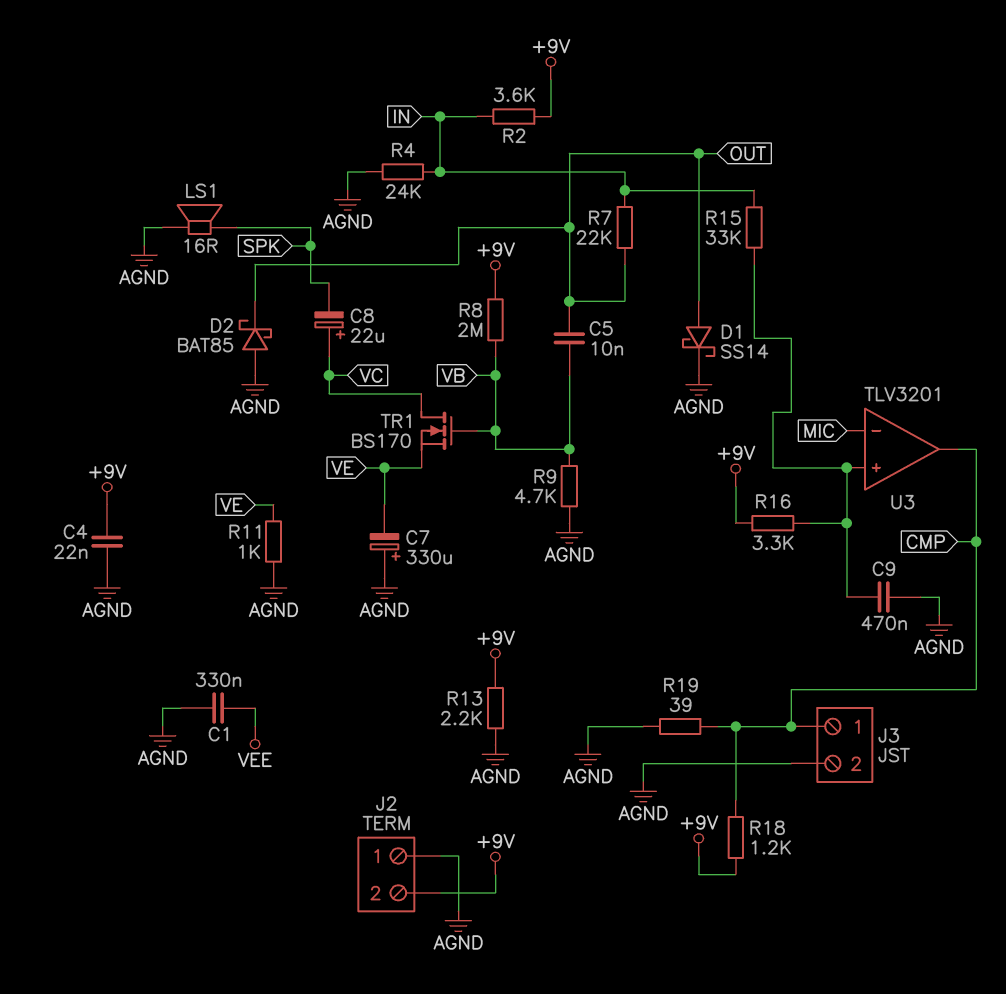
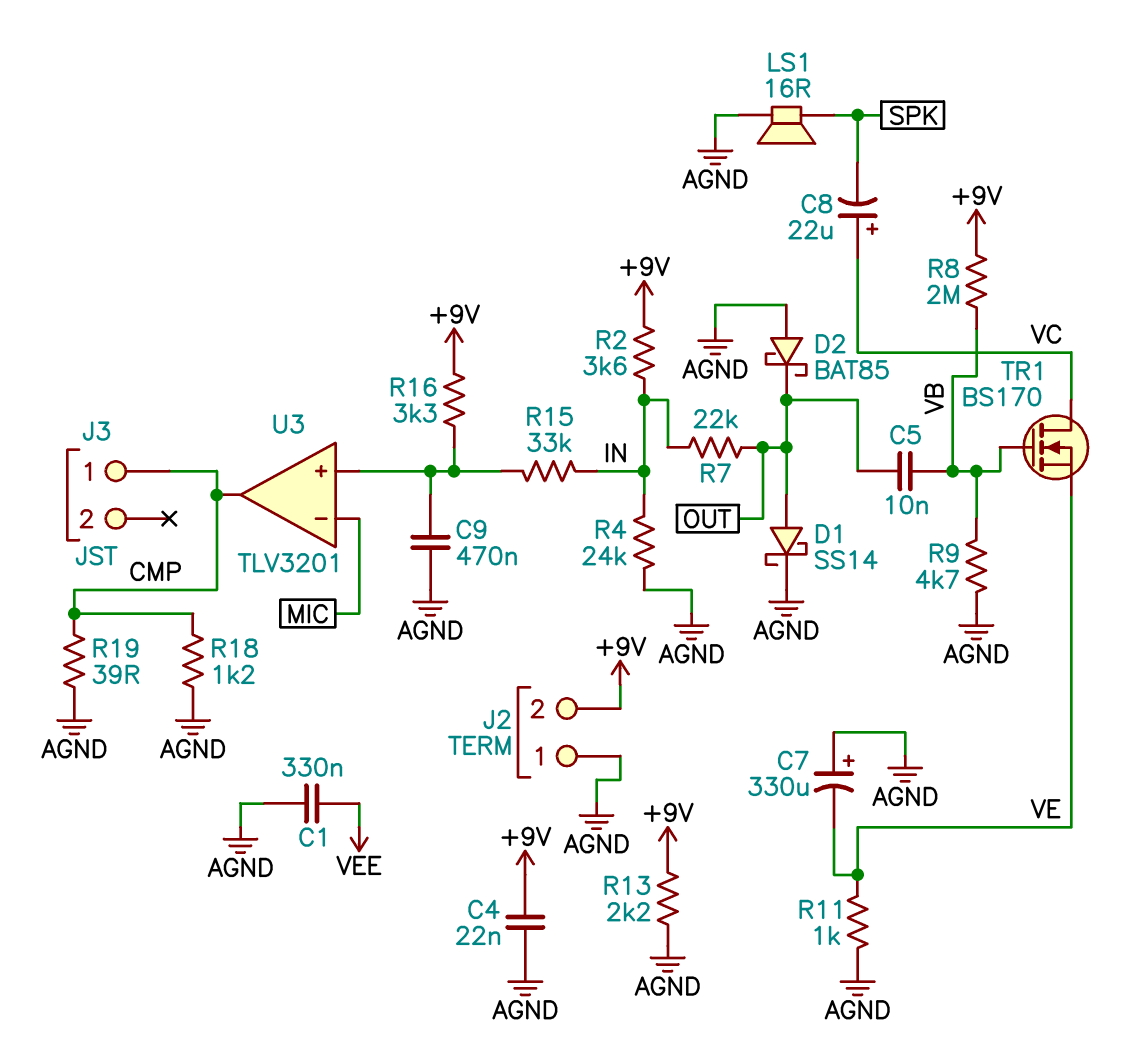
J3 pin 2: AGND -> none
R18: 1.2k (+9V, CMP) -> 1.2k (AGND, CMP)

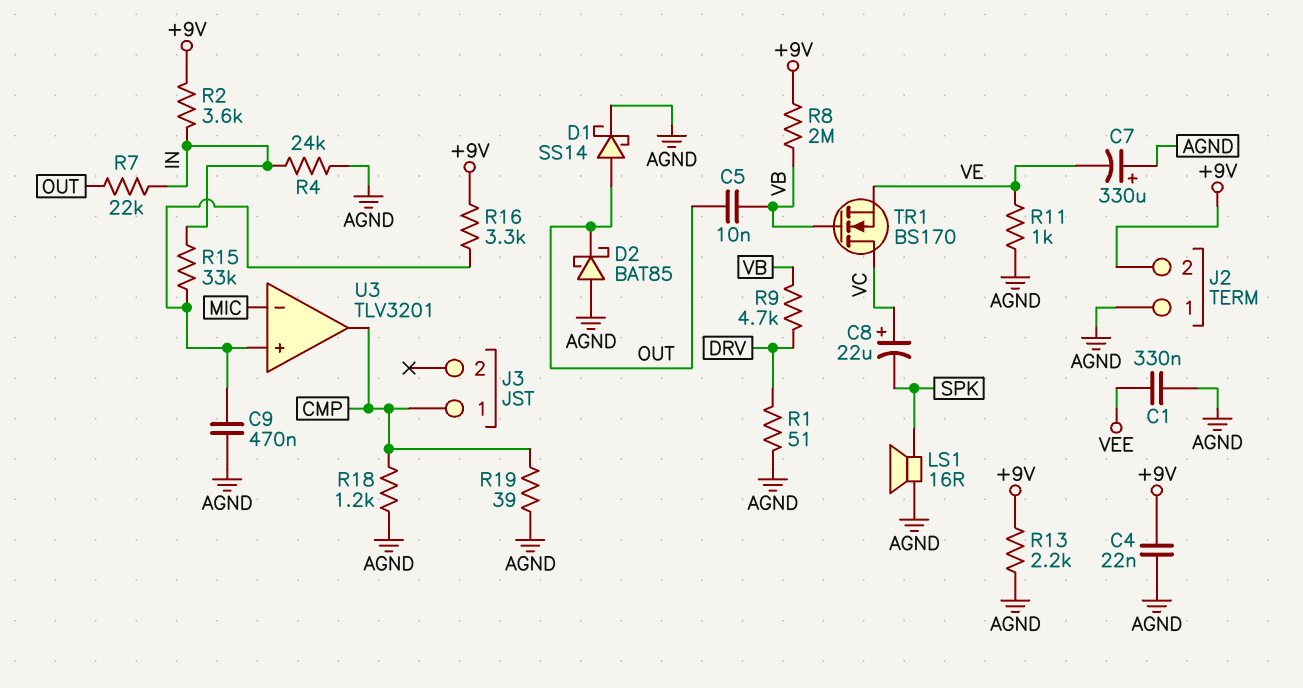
R1: none -> 51 (AGND, DRV)
R9: 4.7k (AGND, VB) -> 4.7k (DRV, VB)

